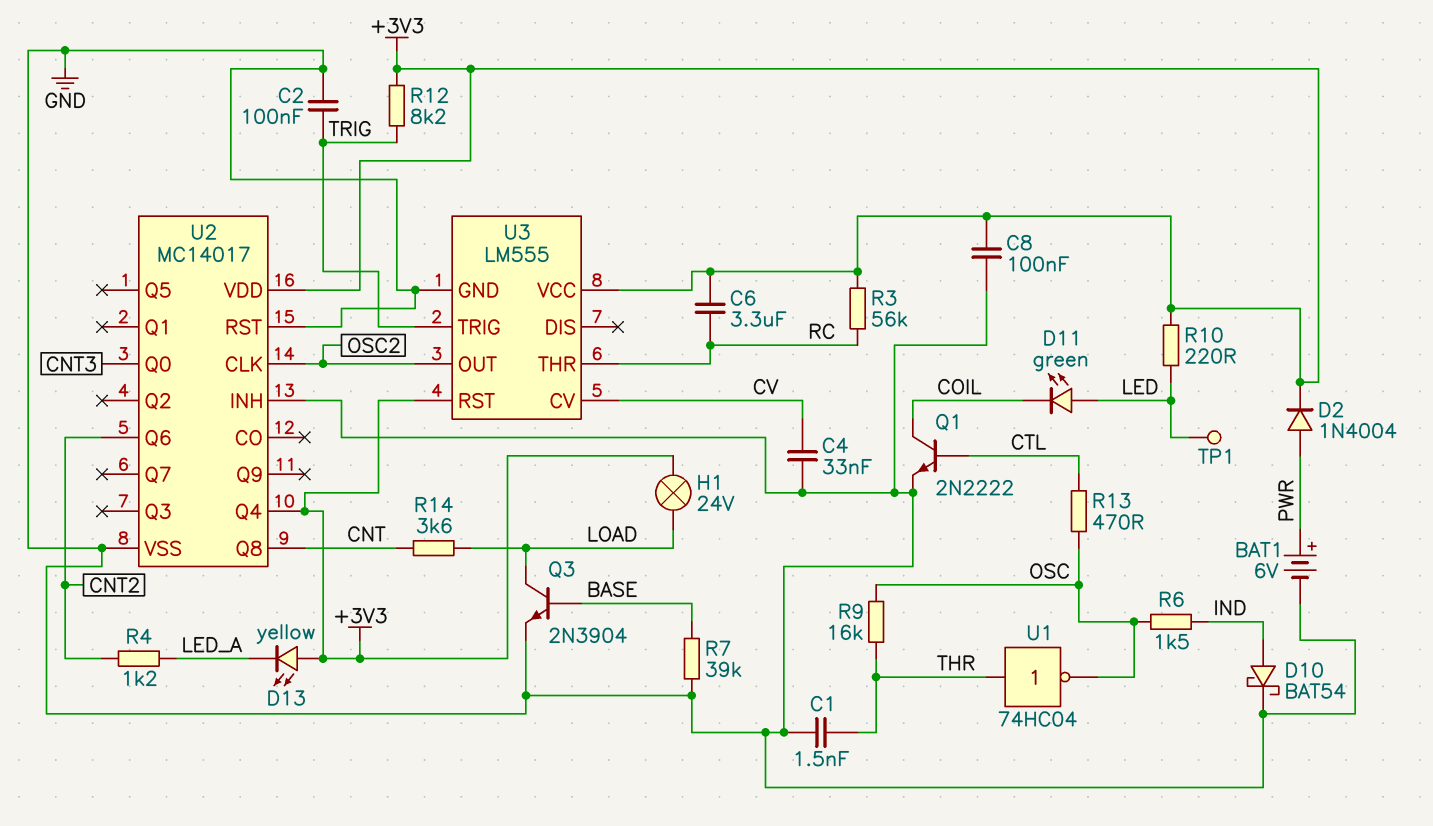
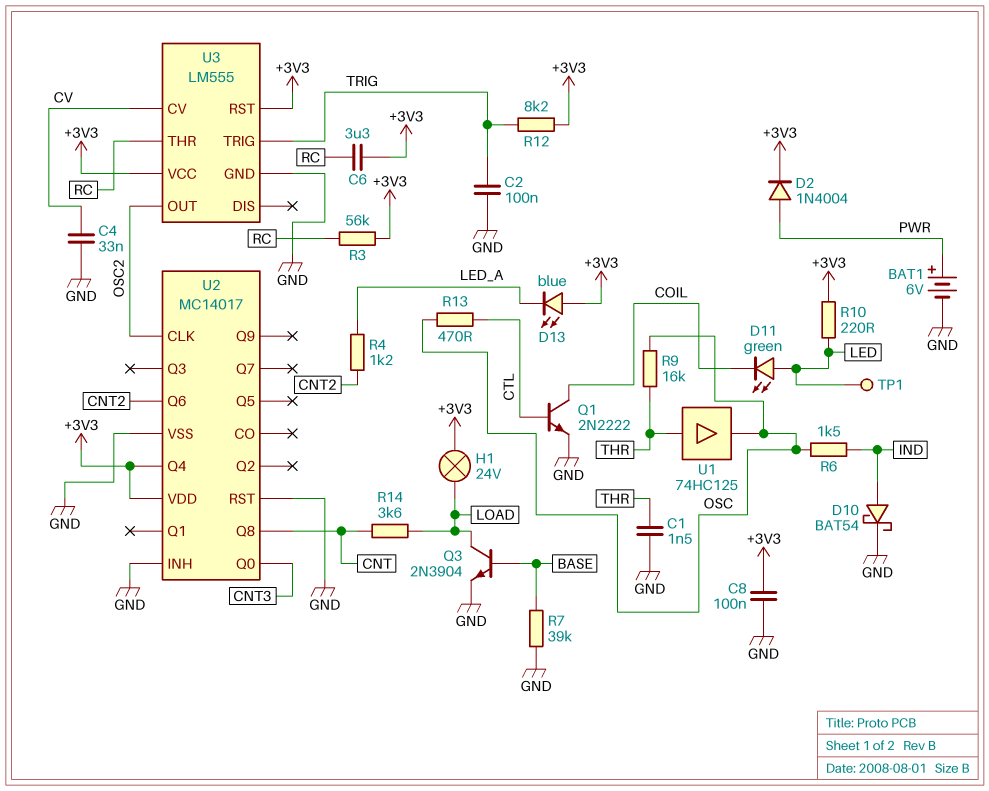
D13: LED yellow (A +3V3, K LED_A) -> LED blue (A +3V3, K LED_A)
U1: NOT 74HC04 (in THR, out OSC) -> buffer 74HC125 (in THR, out OSC)

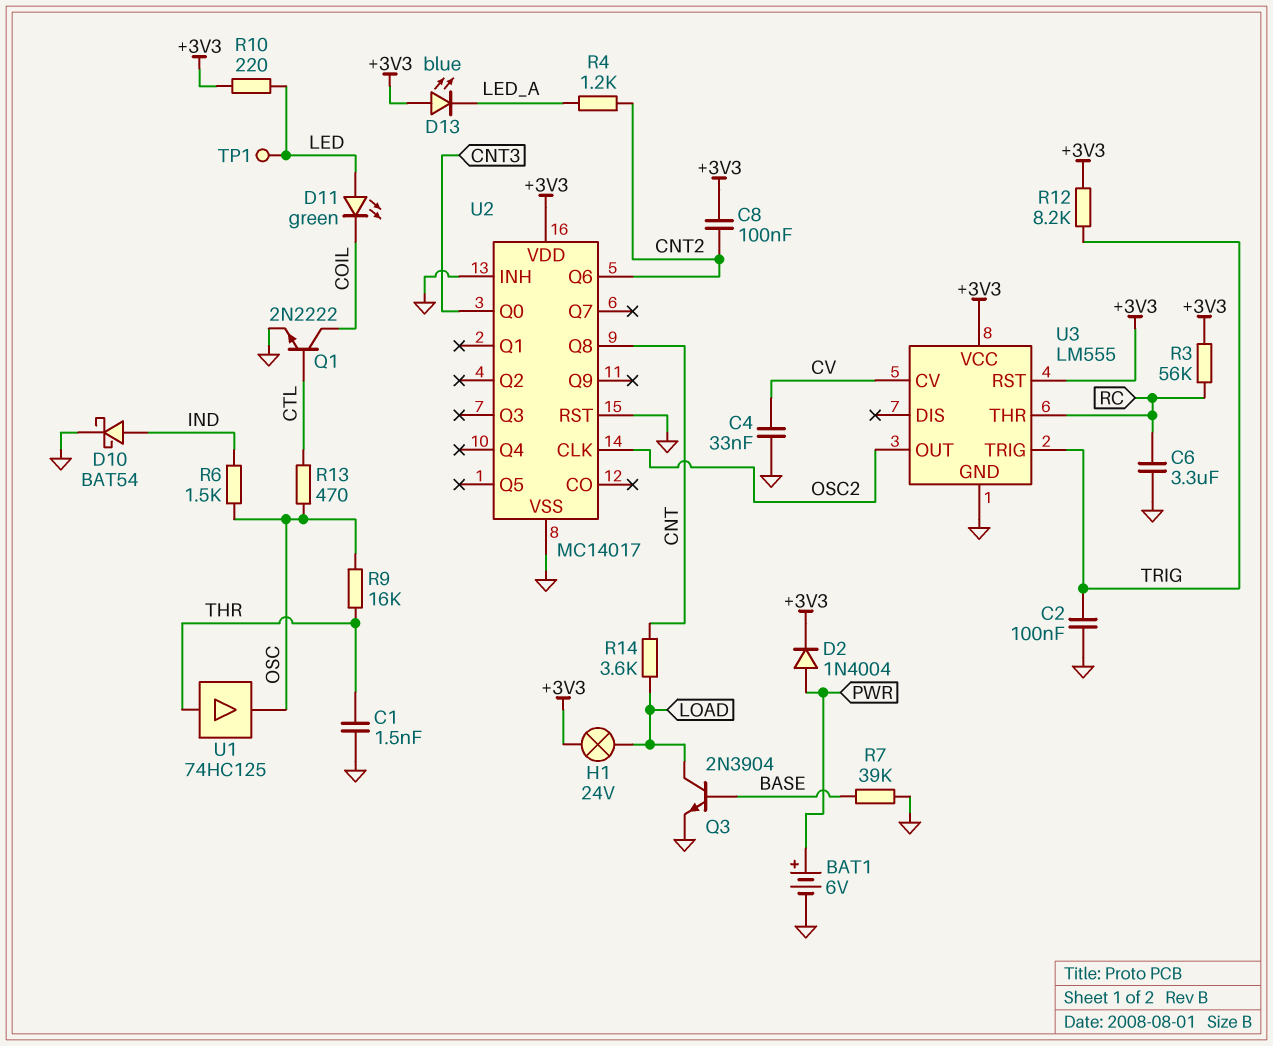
C6: 3.3uF (+3V3, RC) -> 3.3uF (GND, RC)
C8: 100nF (+3V3, GND) -> 100nF (+3V3, CNT2)
U2 pin Q4: +3V3 -> none

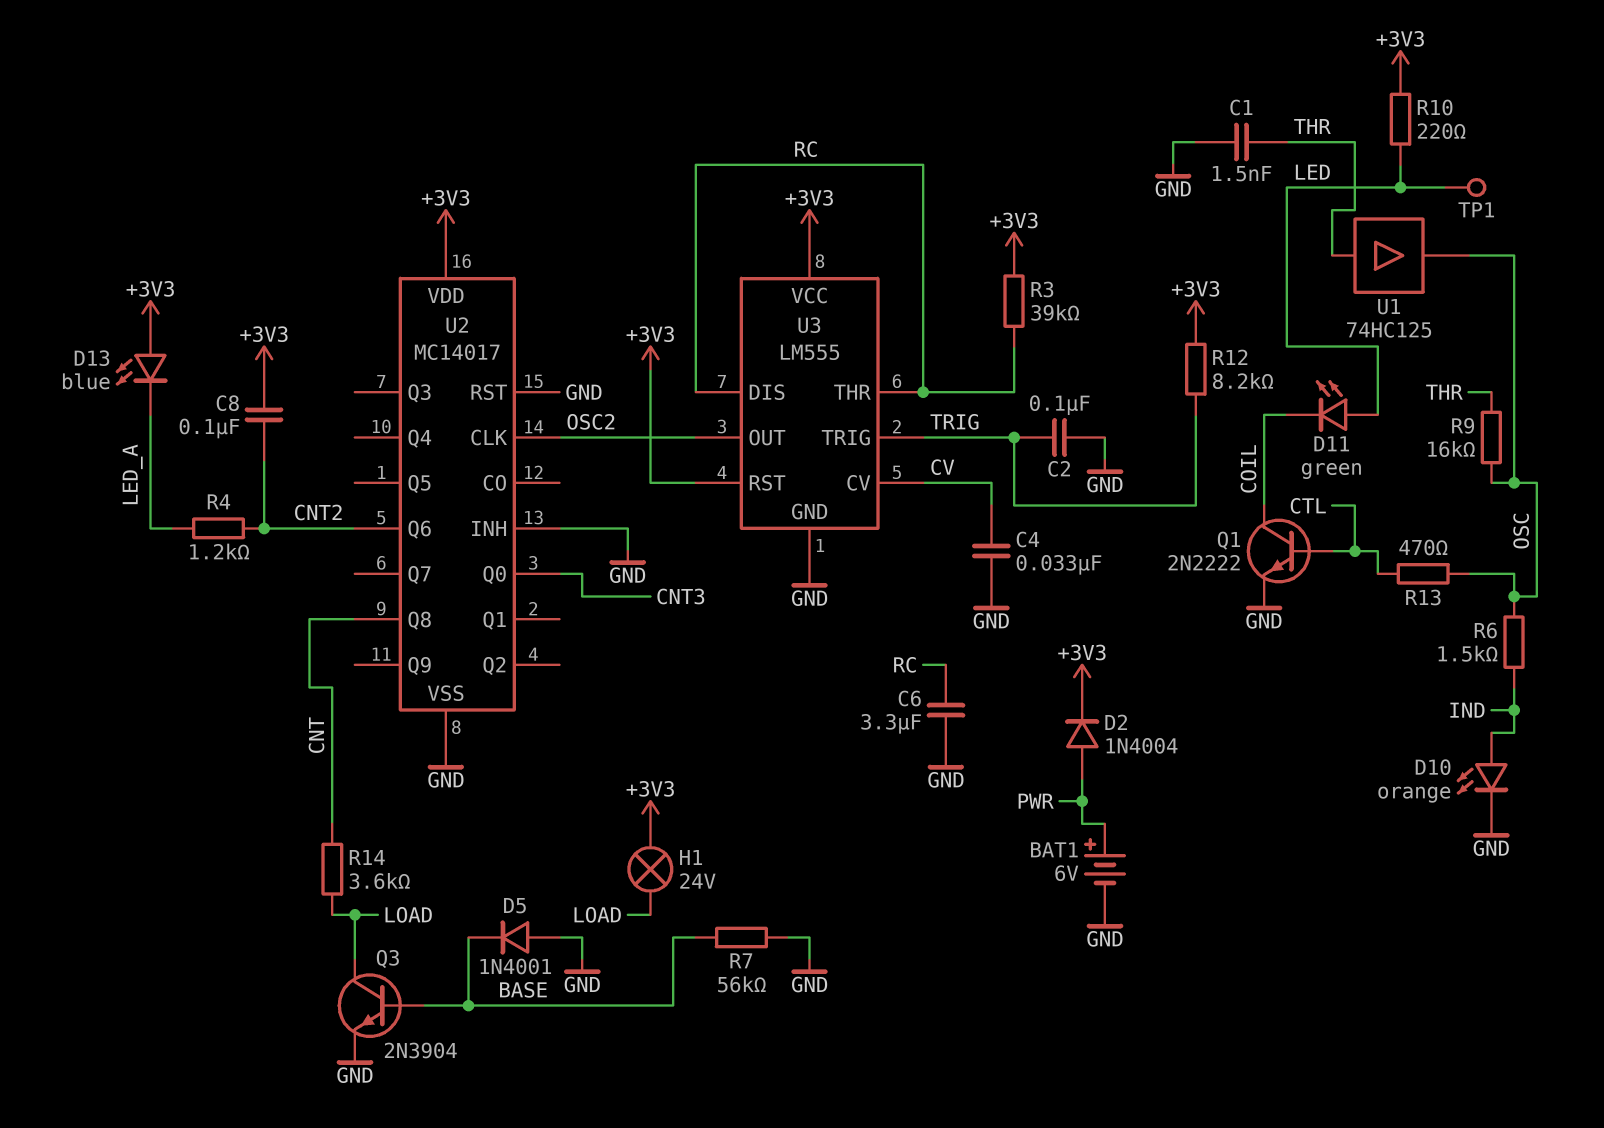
D5: none -> diode 1N4001 (A GND, K BASE)
D10: schottky BAT54 (A IND, K GND) -> LED orange (A IND, K GND)
R3: 56k (+3V3, RC) -> 39k (+3V3, RC)
R7: 39k (BASE, GND) -> 56k (BASE, GND)
U3 pin DIS: none -> RC

